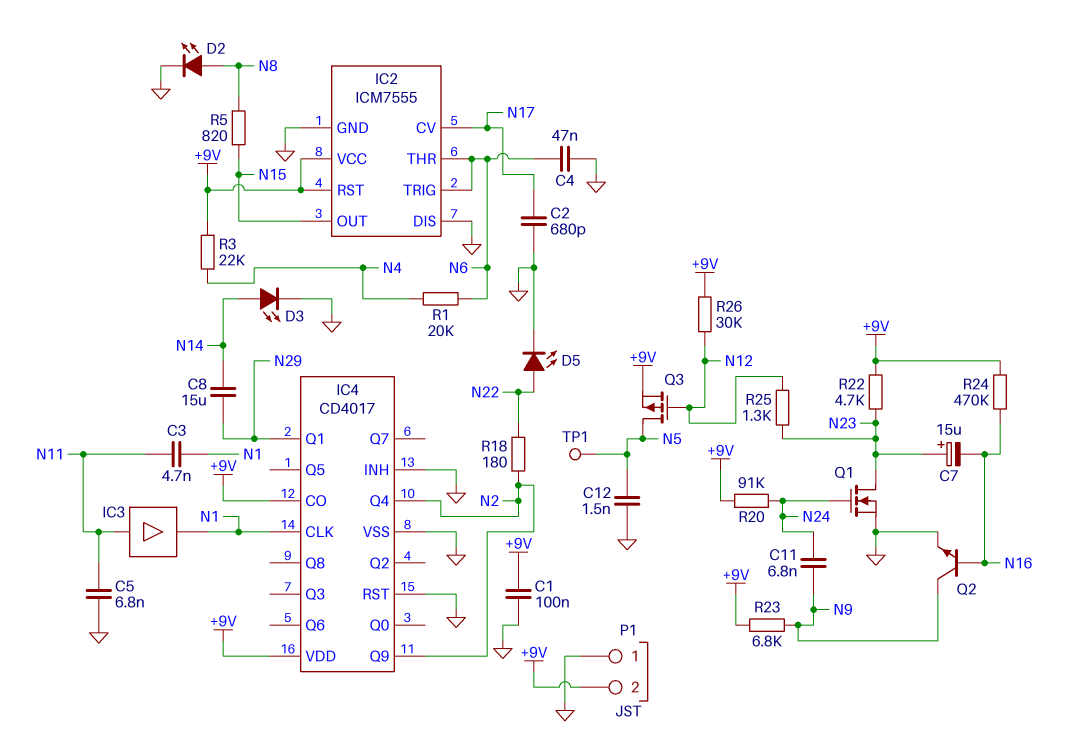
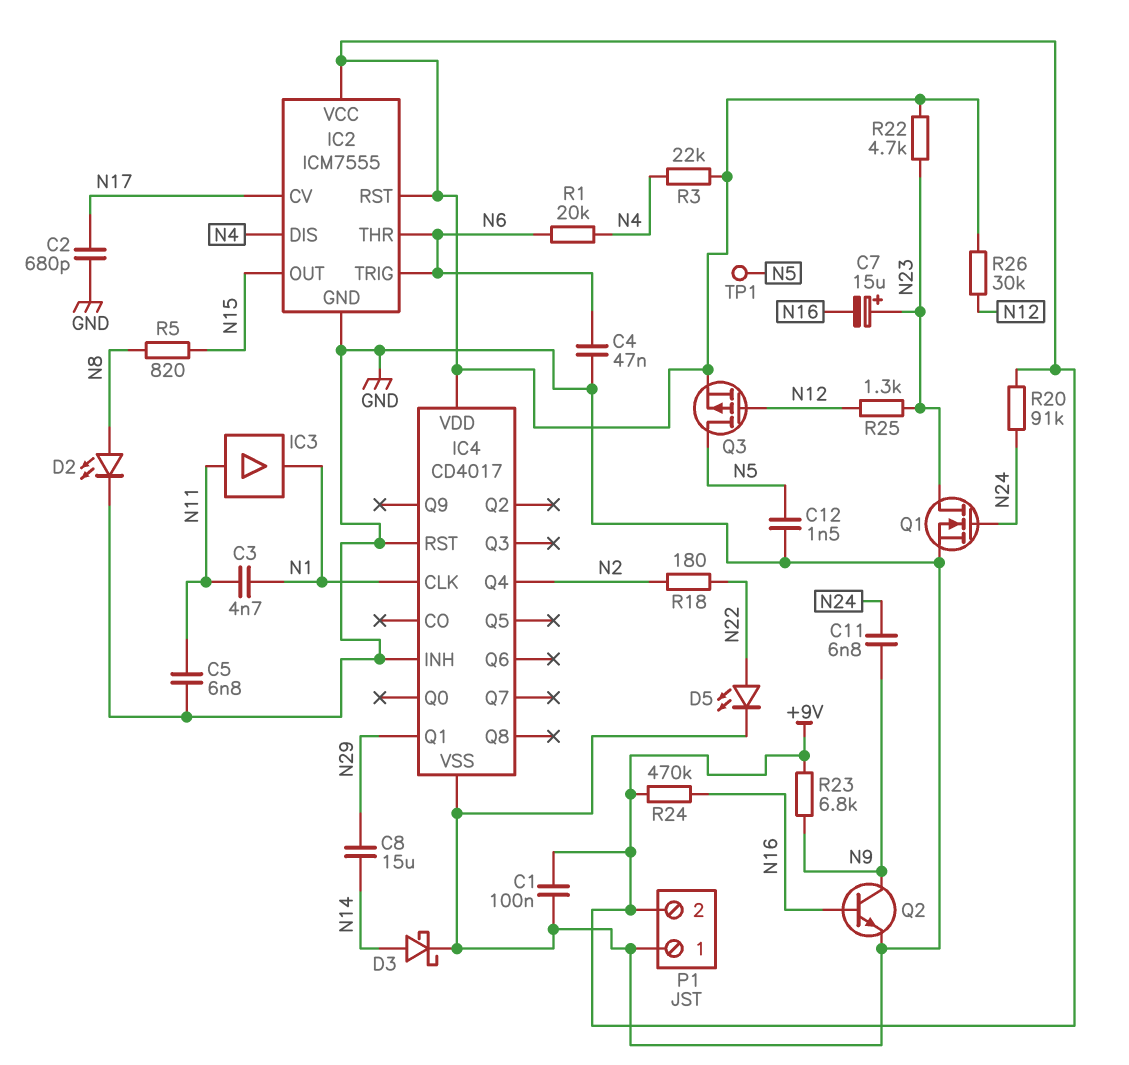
D3: LED (A N14, K GND) -> schottky (A N14, K GND)
IC2 pin DIS: GND -> N4
IC4 pin CO: +9V -> none
IC4 pin Q9: N2 -> none

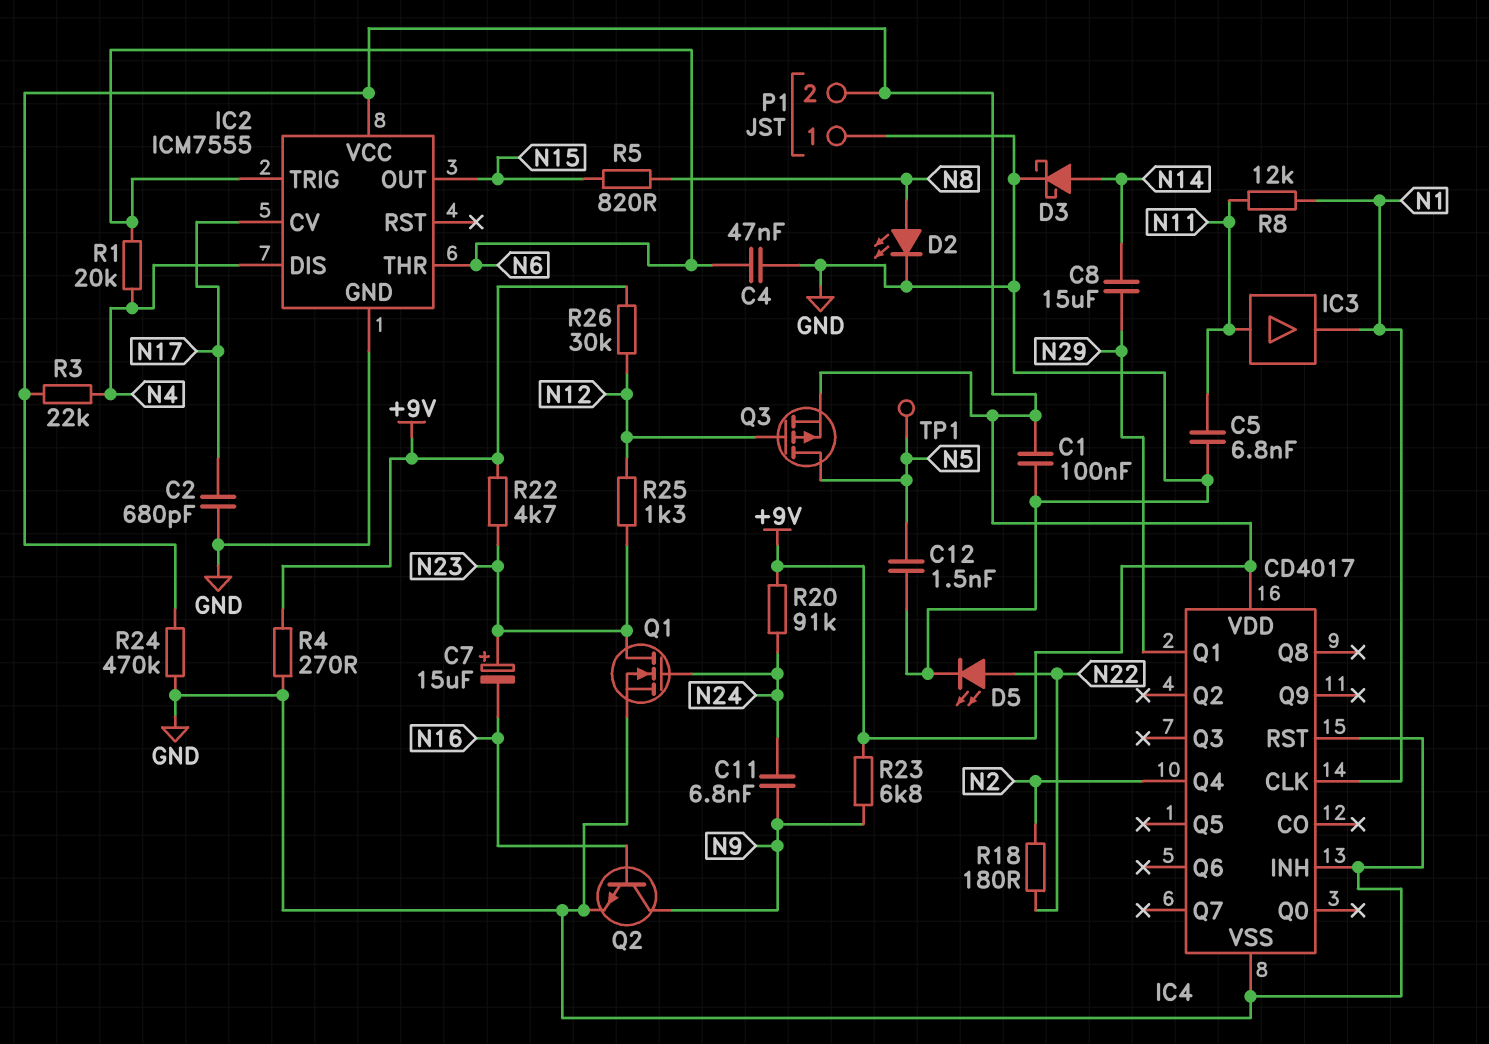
C3: 4.7nF (N1, N11) -> none
IC2 pin RST: +9V -> none
R4: none -> 270 (+9V, GND)
R8: none -> 12k (N1, N11)
R24: 470k (+9V, N16) -> 470k (+9V, GND)

